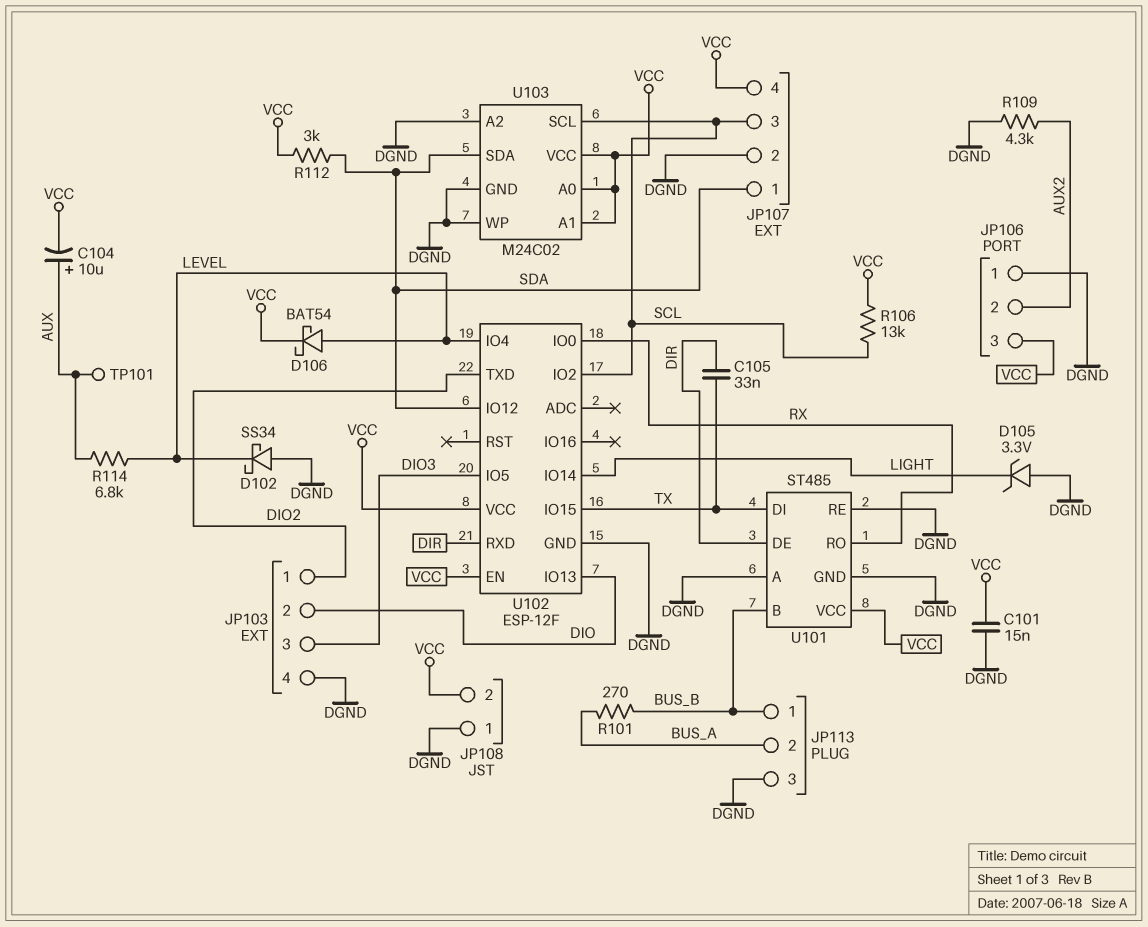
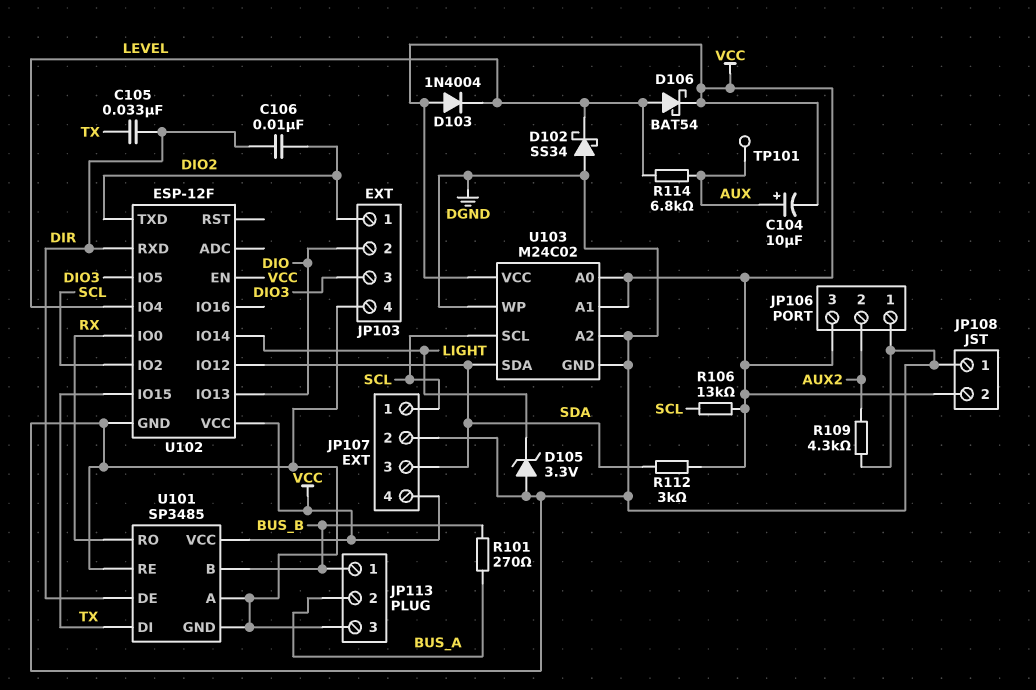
C101: 15nF (DGND, VCC) -> none
C106: none -> 10nF (DIO2, DIR)
D103: none -> diode 1N4004 (A VCC, K LEVEL)
JP107 pin 1: SDA -> SCL
JP107 pin 3: SCL -> SDA
U101: ST485 -> SP3485

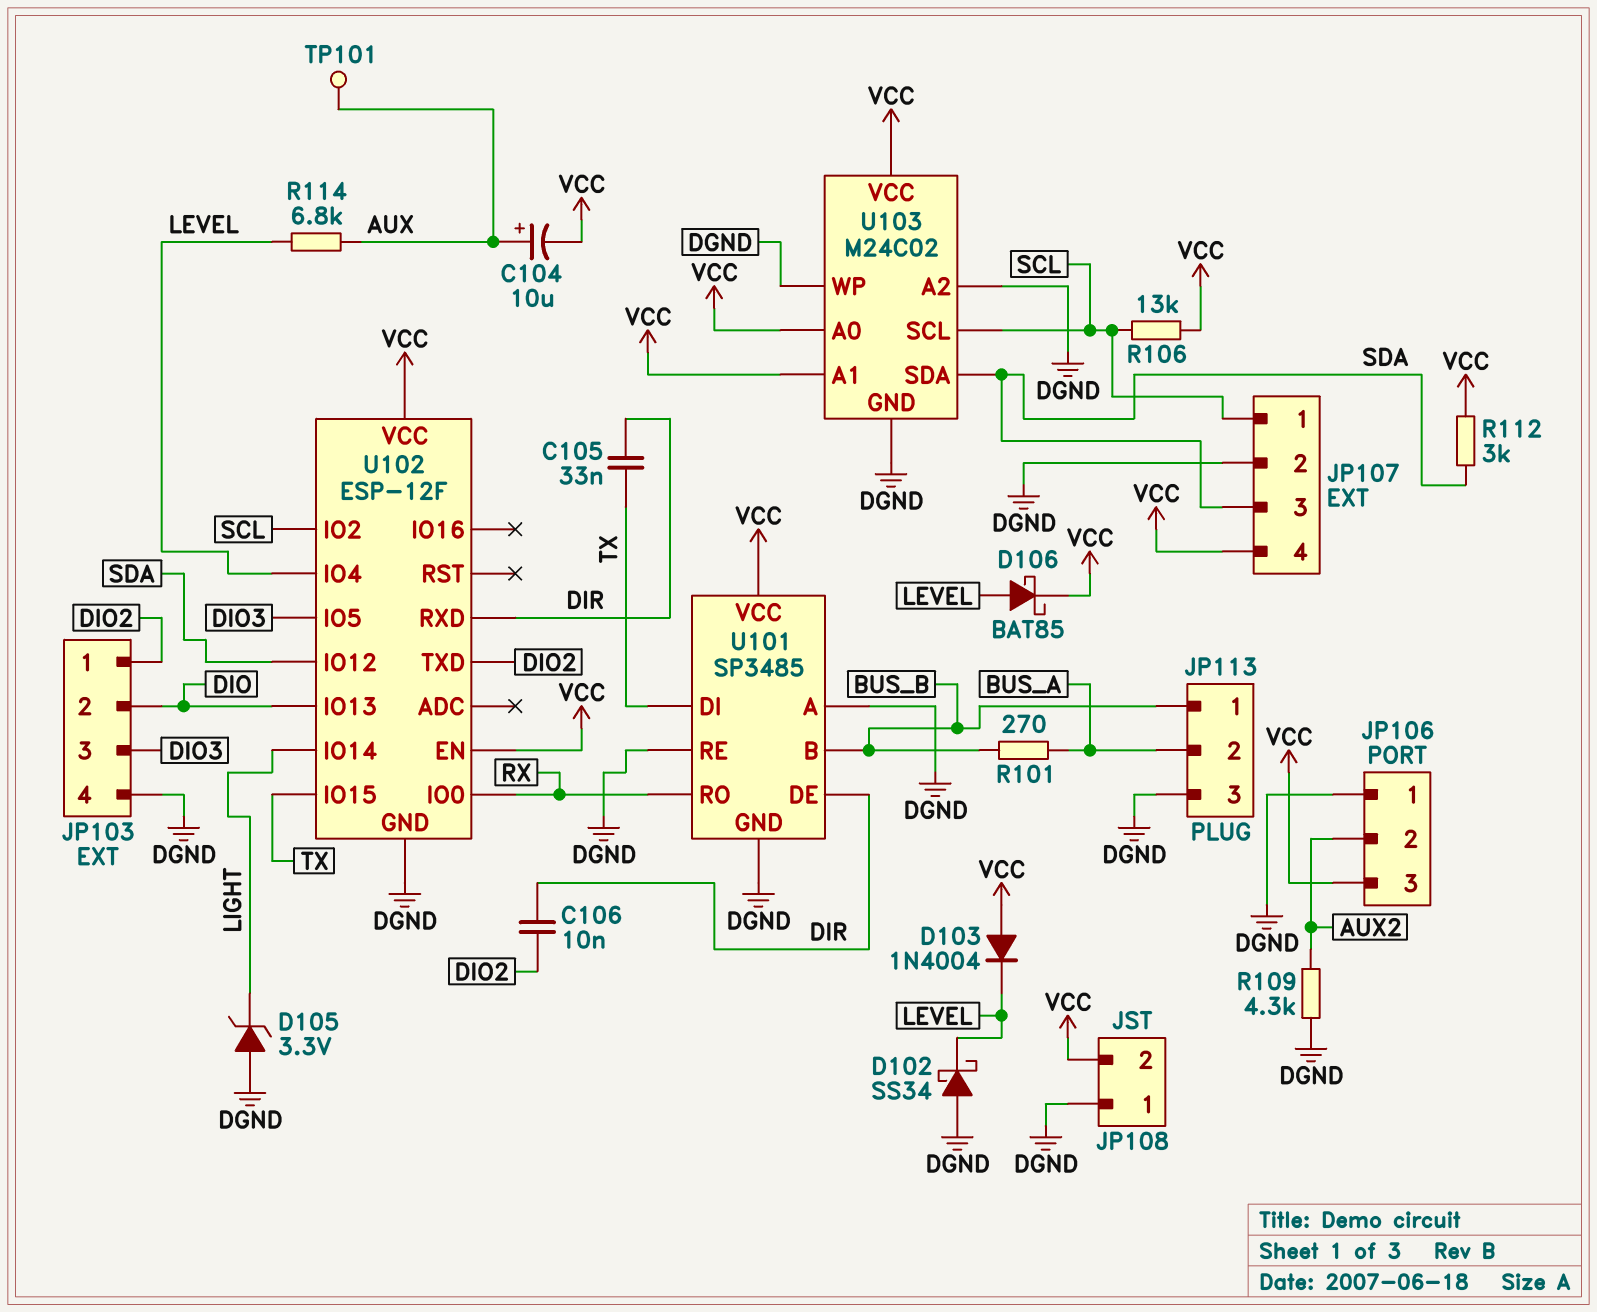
D106: schottky BAT54 (A LEVEL, K VCC) -> schottky BAT85 (A LEVEL, K VCC)

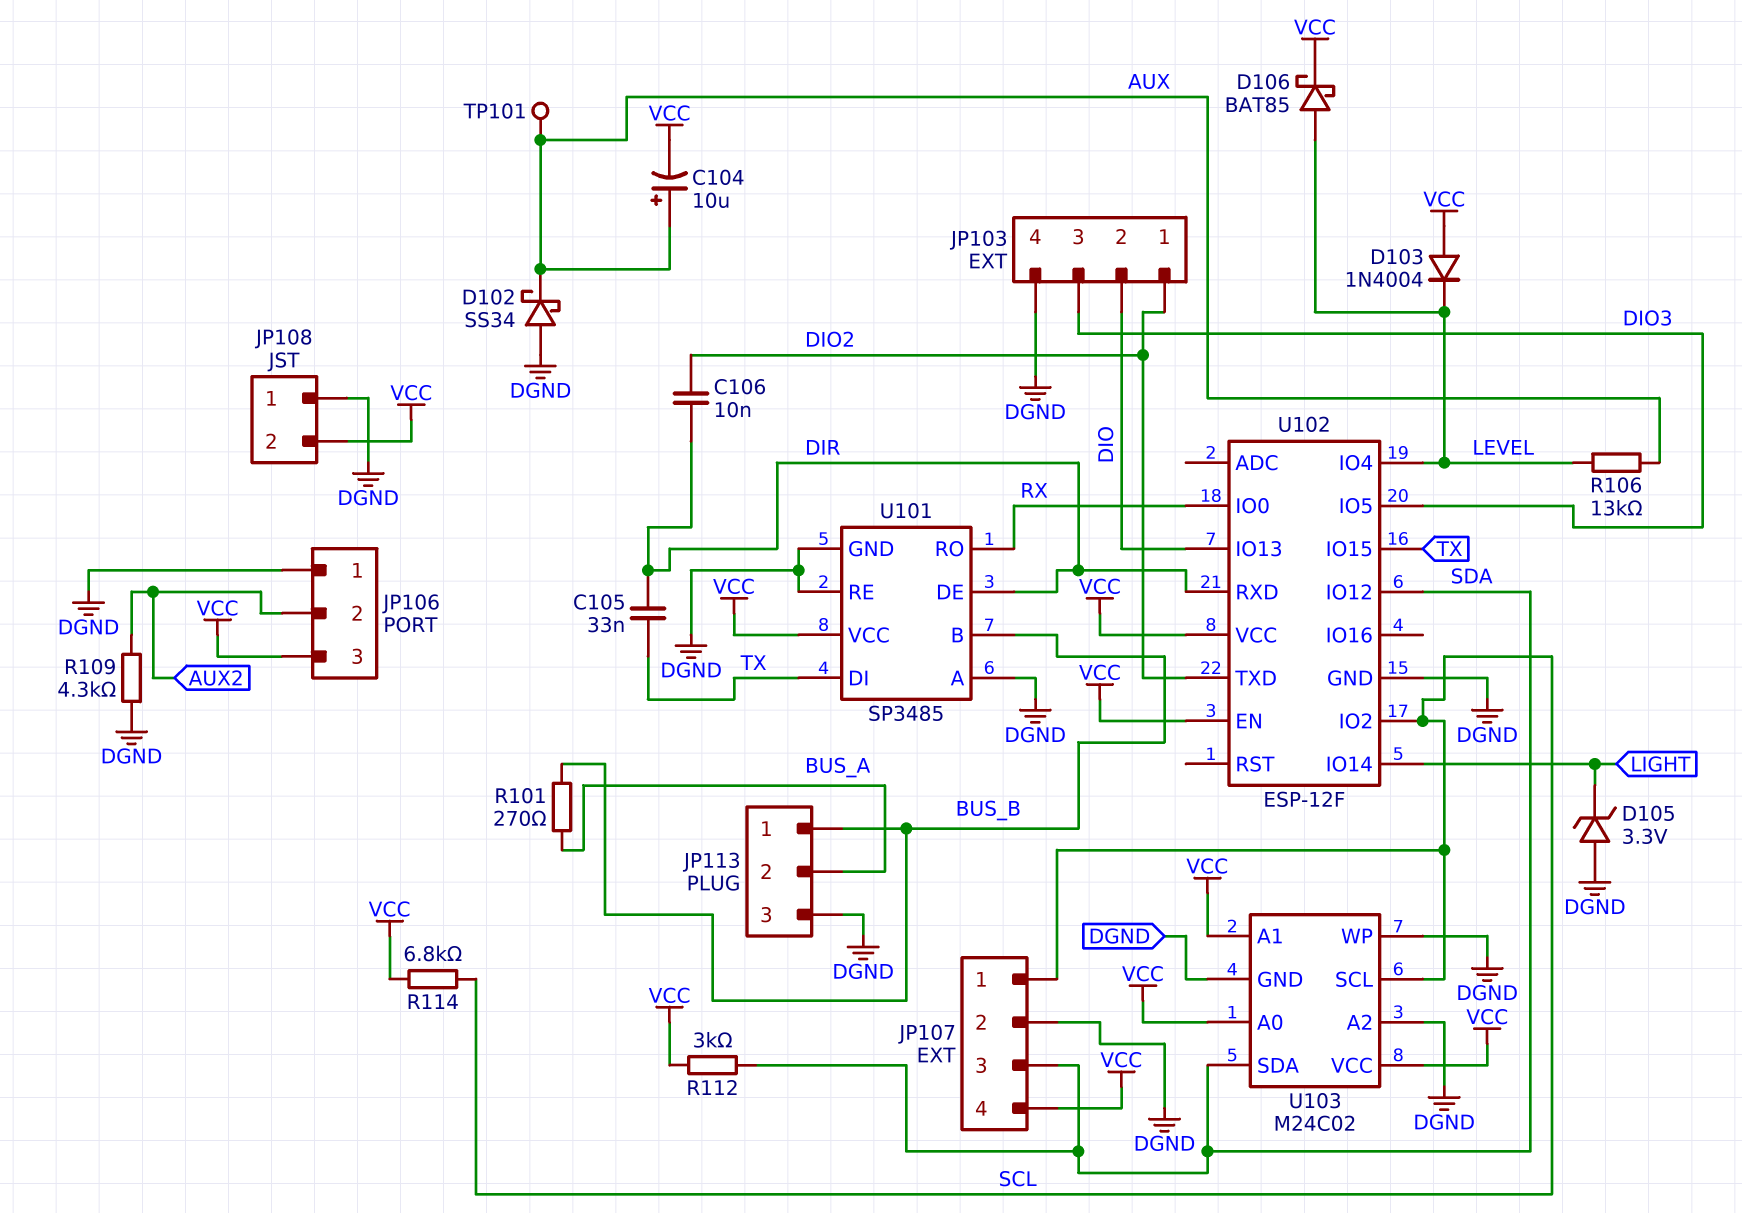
D102: schottky SS34 (A DGND, K LEVEL) -> schottky SS34 (A DGND, K AUX)
R106: 13k (SCL, VCC) -> 13k (AUX, LEVEL)
R114: 6.8k (AUX, LEVEL) -> 6.8k (SCL, VCC)

